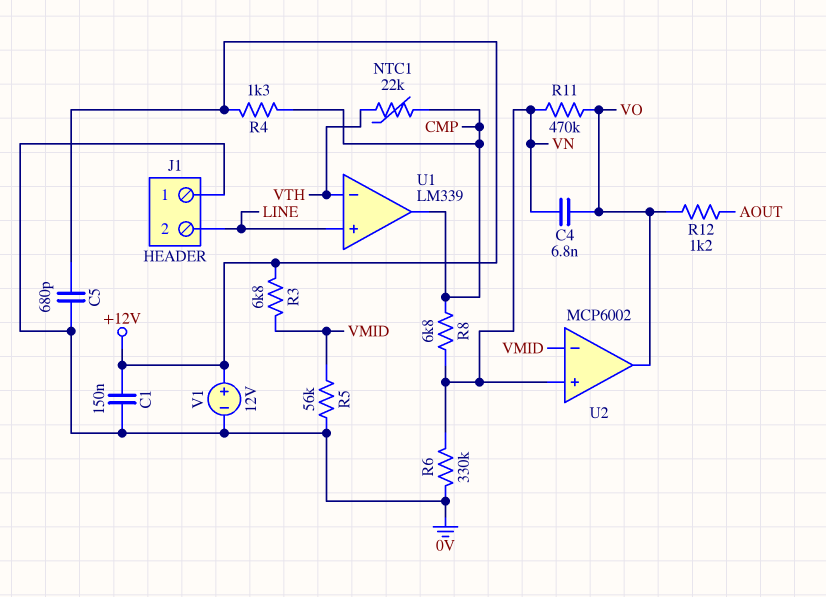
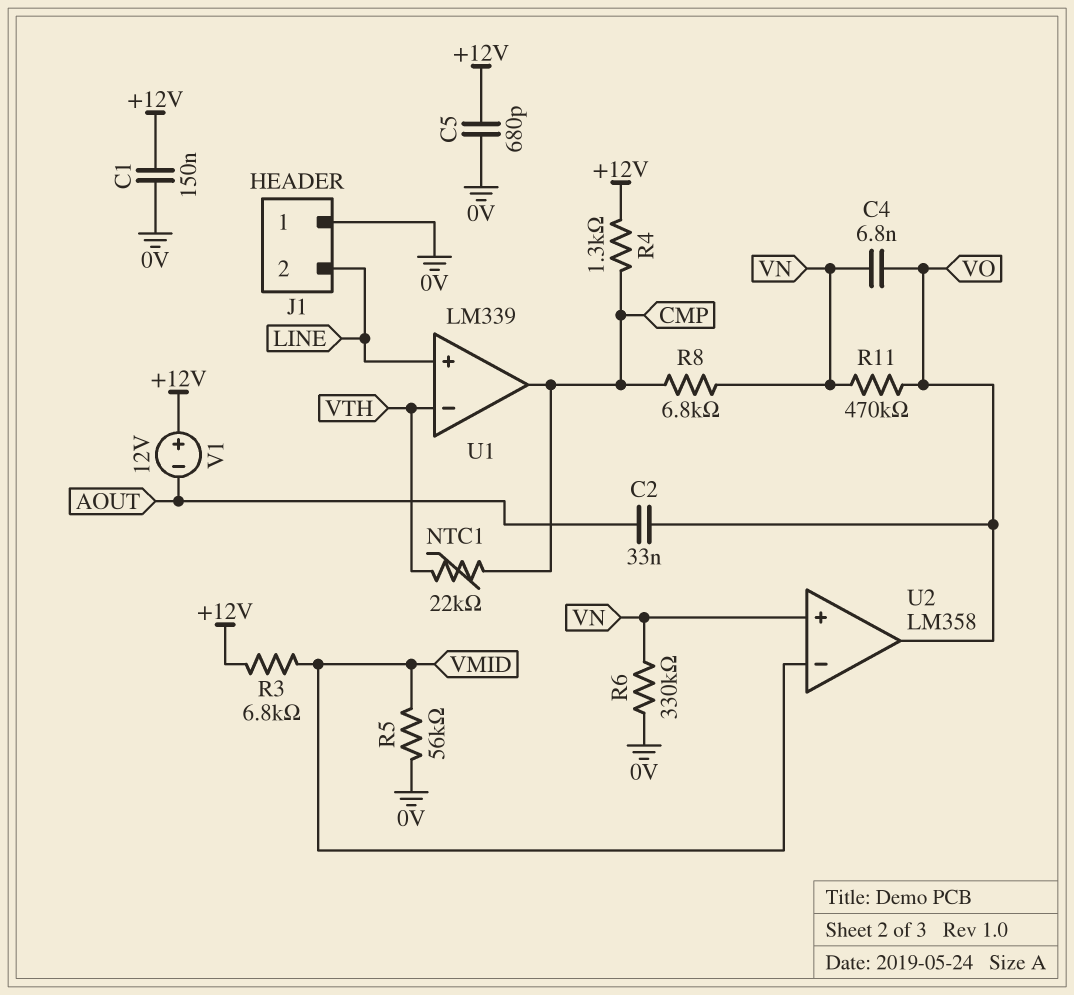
C2: none -> 33nF (AOUT, VO)
R12: 1.2k (AOUT, VO) -> none
U2: MCP6002 -> LM358
V1: 12V (plus +12V, minus 0V) -> 12V (plus +12V, minus AOUT)

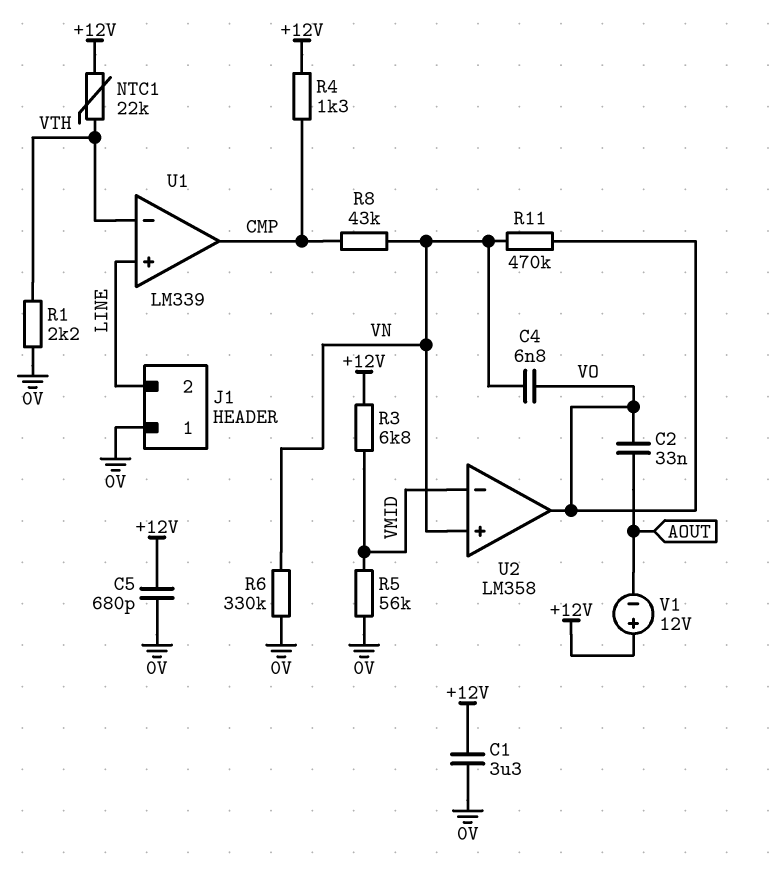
C1: 150nF (+12V, 0V) -> 3.3uF (+12V, 0V)
NTC1: 22k (CMP, VTH) -> 22k (+12V, VTH)
R1: none -> 2.2k (0V, VTH)
R8: 6.8k (CMP, VN) -> 43k (CMP, VN)

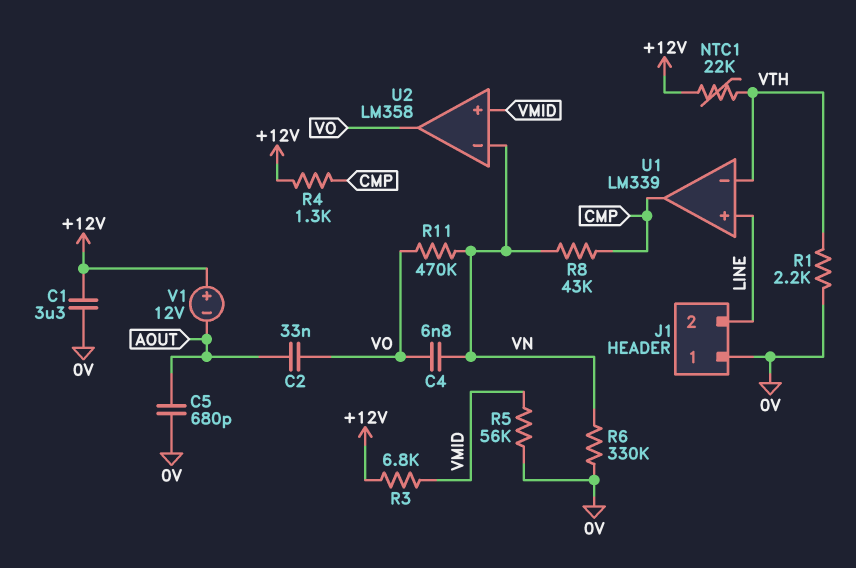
C5: 680pF (+12V, 0V) -> 680pF (0V, AOUT)
U2 pin in+: VN -> VMID
U2 pin in-: VMID -> VN

